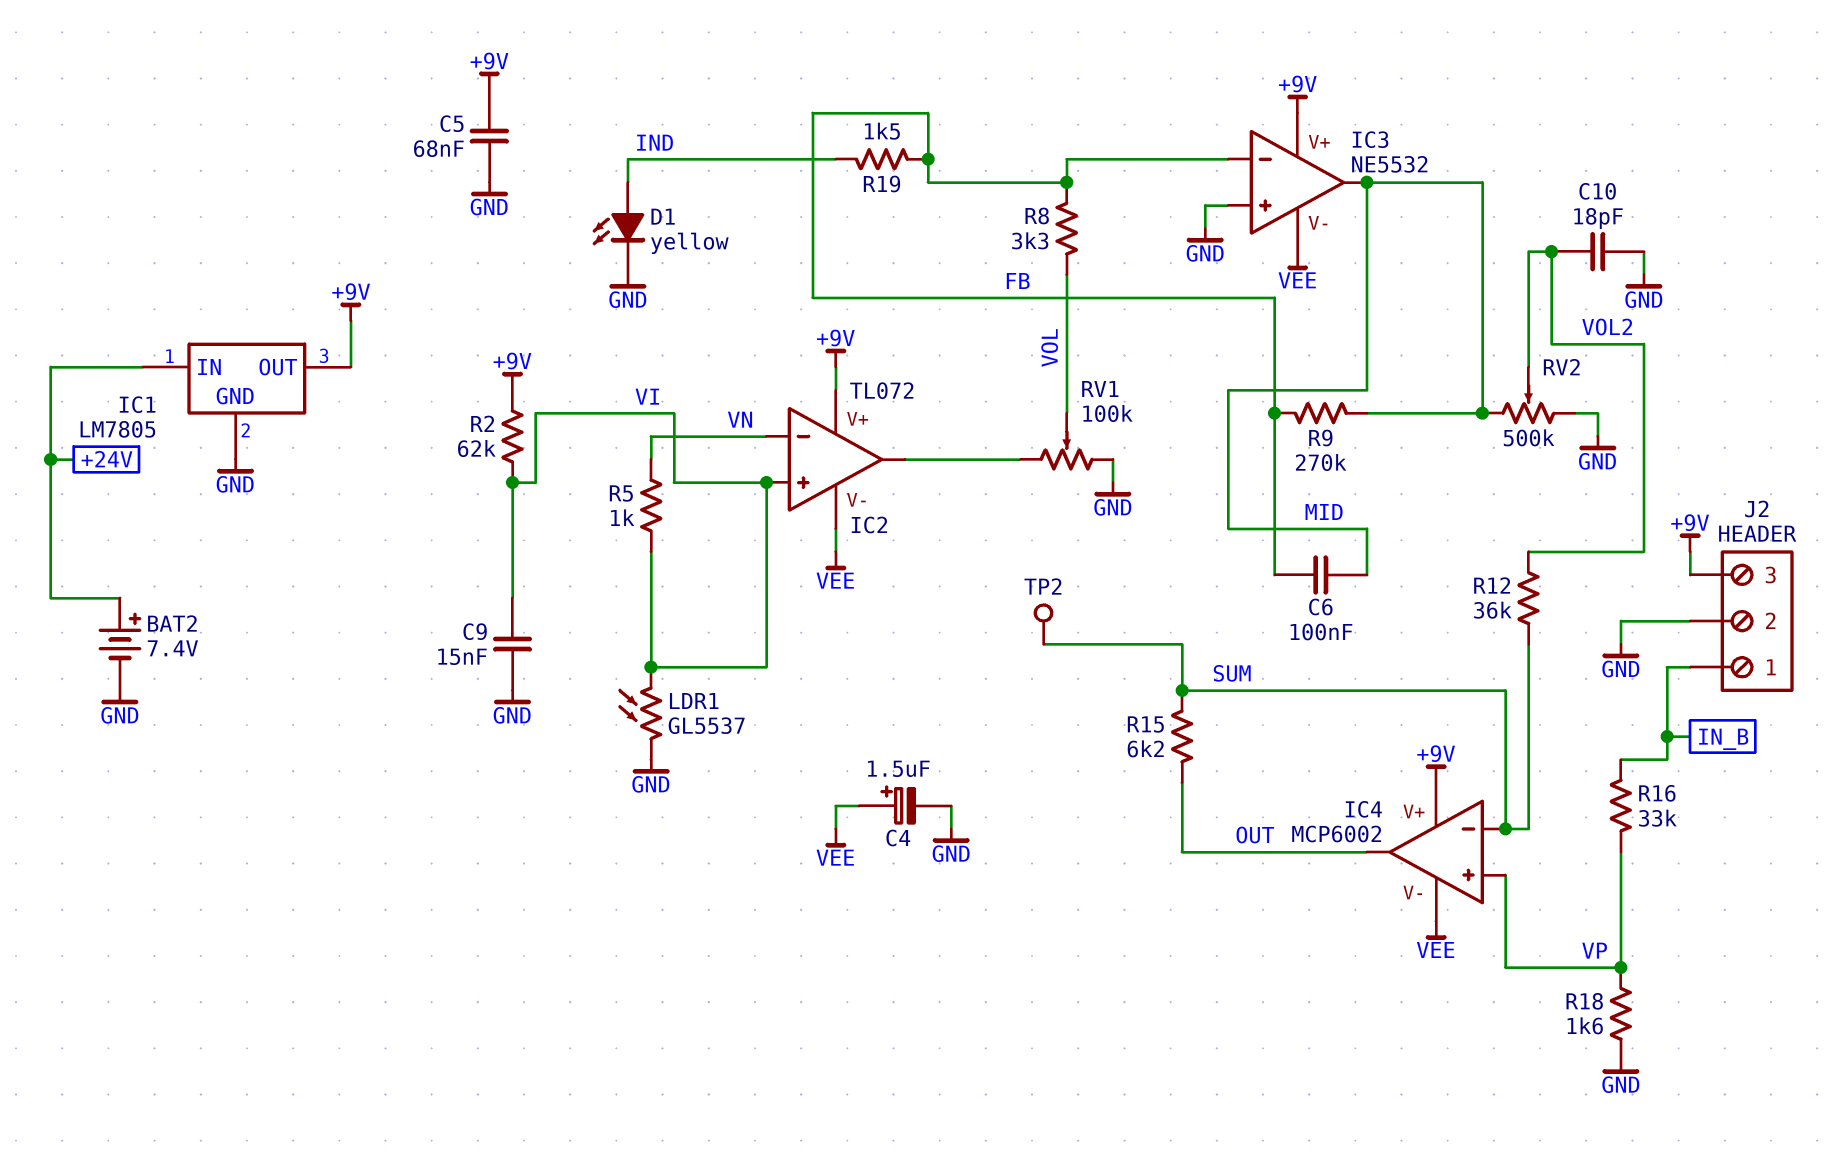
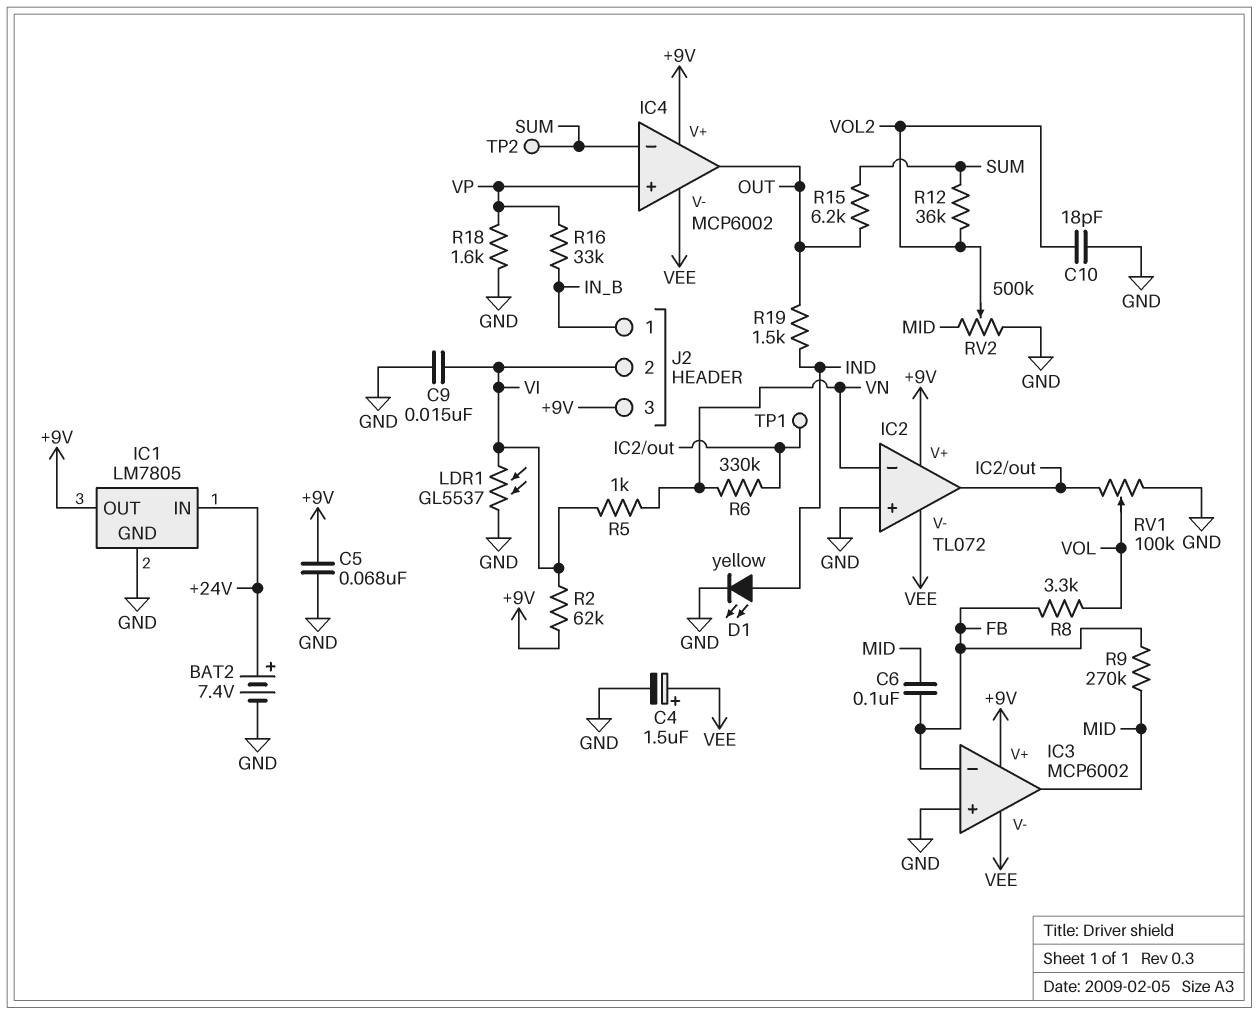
IC2 pin in+: VI -> GND
IC3: NE5532 -> MCP6002
J2 pin 2: GND -> VI
R6: none -> 330k (IC2/out, VN)
R19: 1.5k (FB, IND) -> 1.5k (IND, OUT)
TP1: none -> test point (IC2/out)

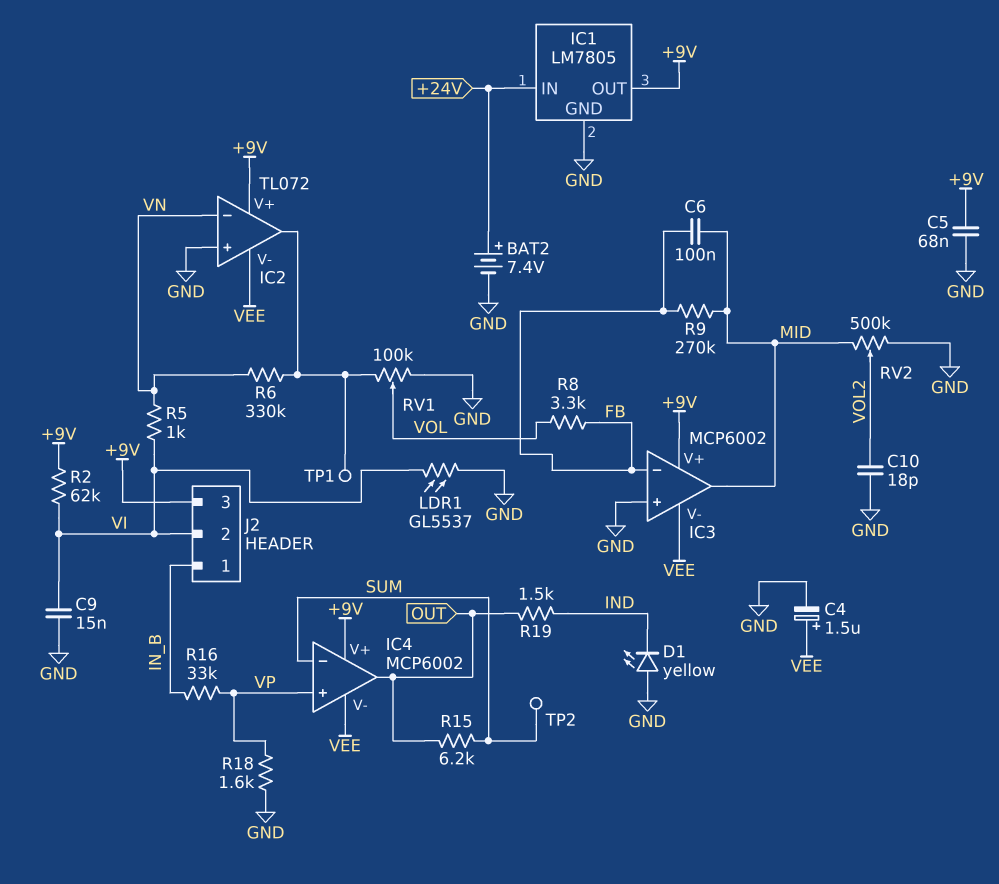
D1: LED yellow (A IND, K GND) -> LED yellow (A GND, K IND)
R12: 36k (SUM, VOL2) -> none

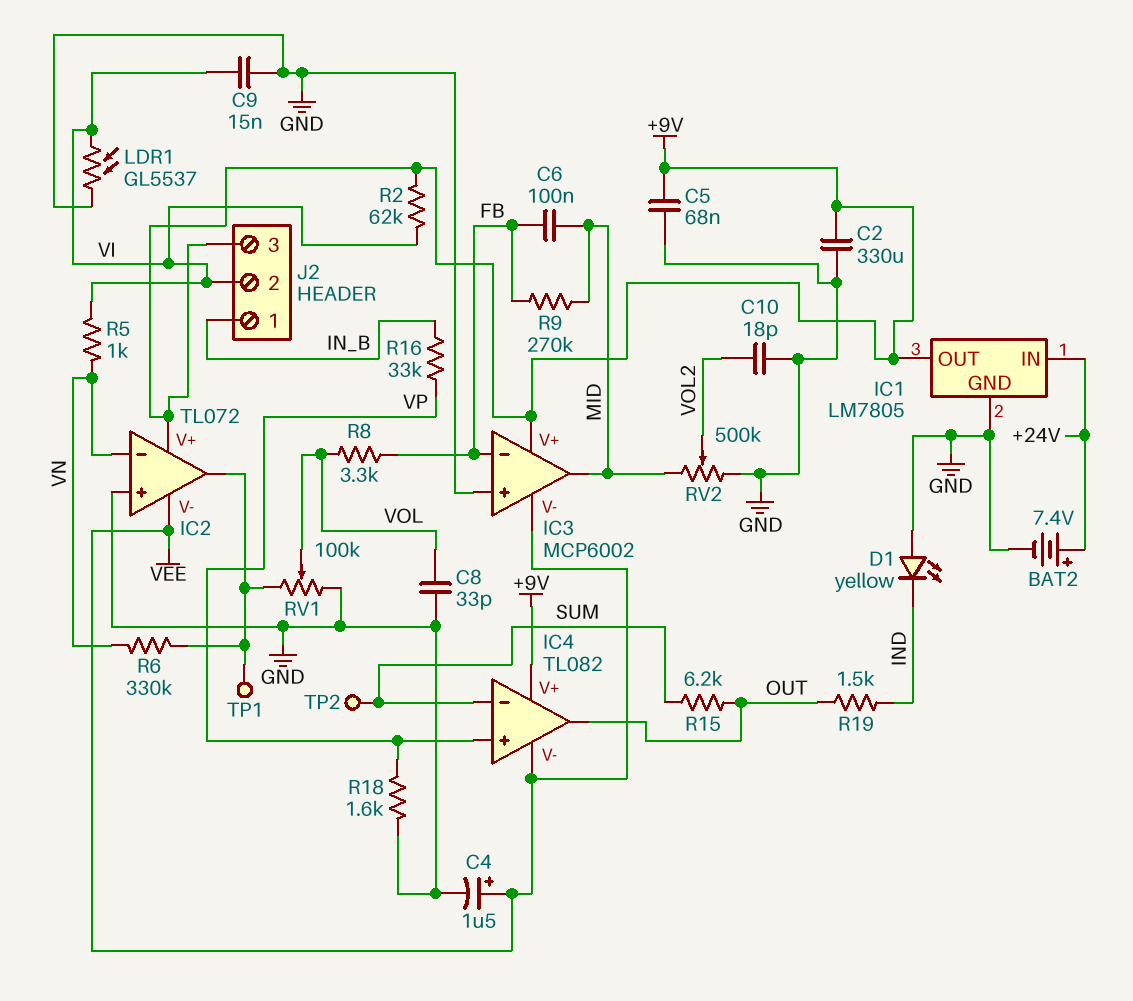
C2: none -> 330uF (+9V, GND)
C8: none -> 33pF (GND, VOL)
IC4: MCP6002 -> TL082

